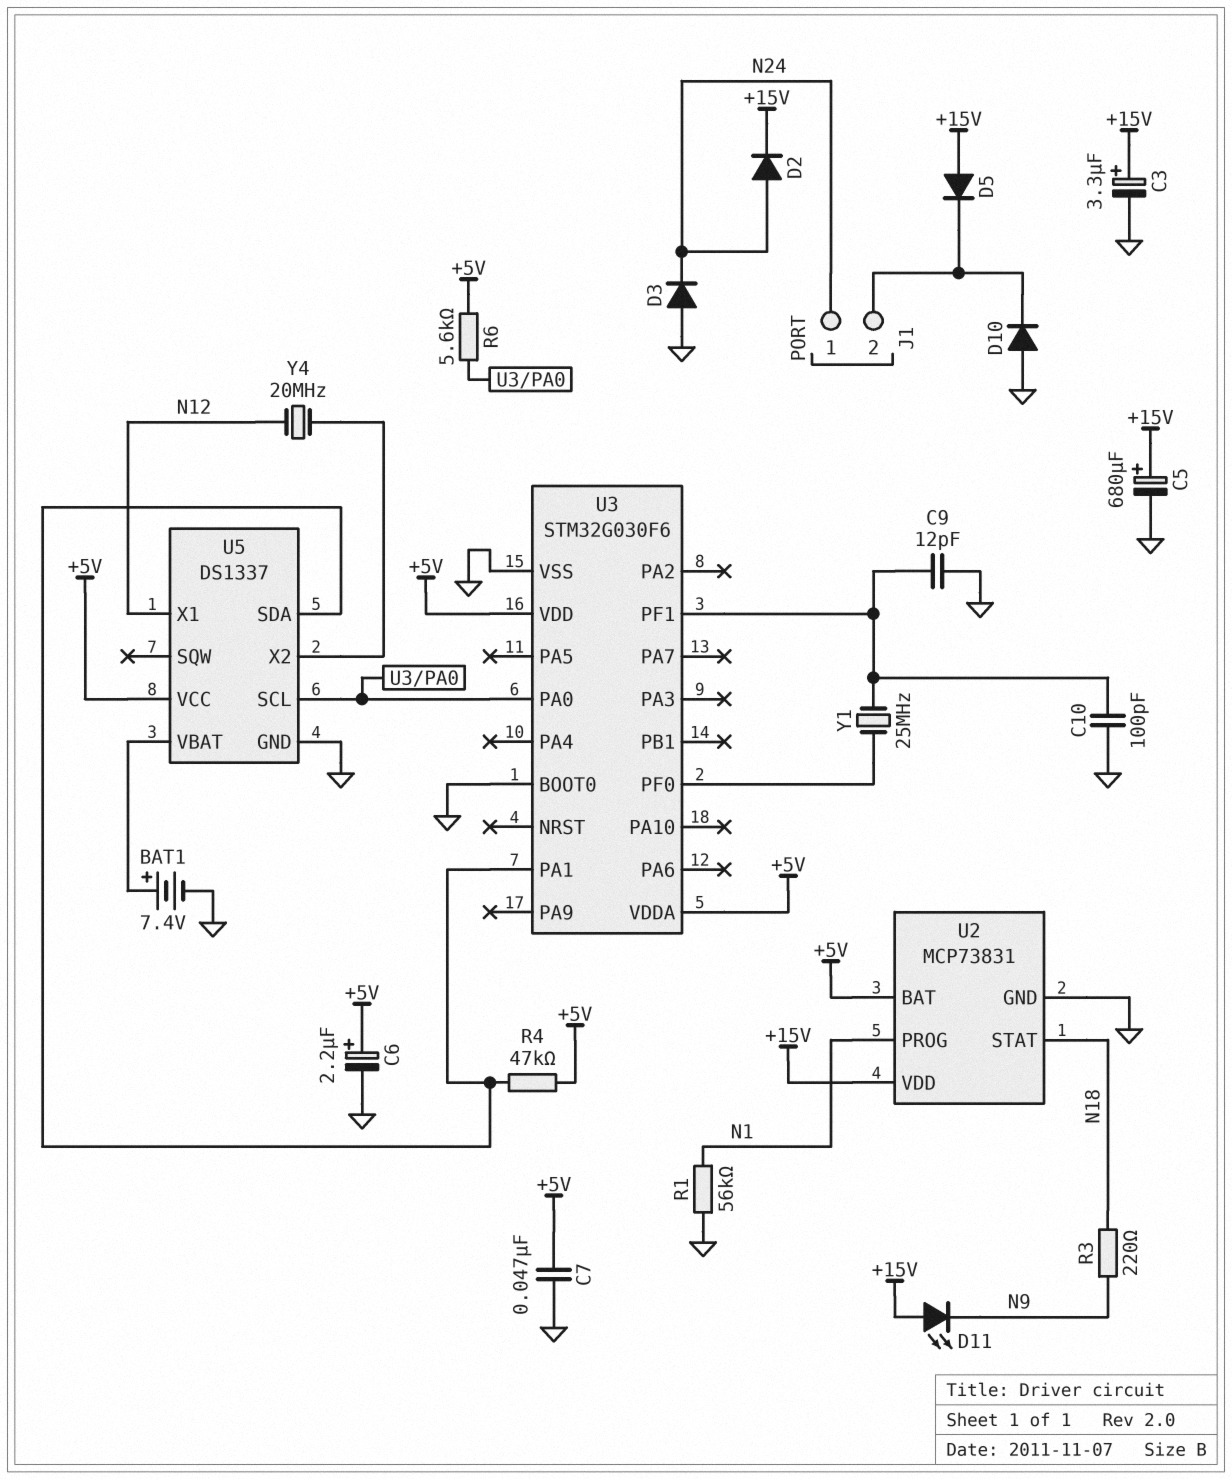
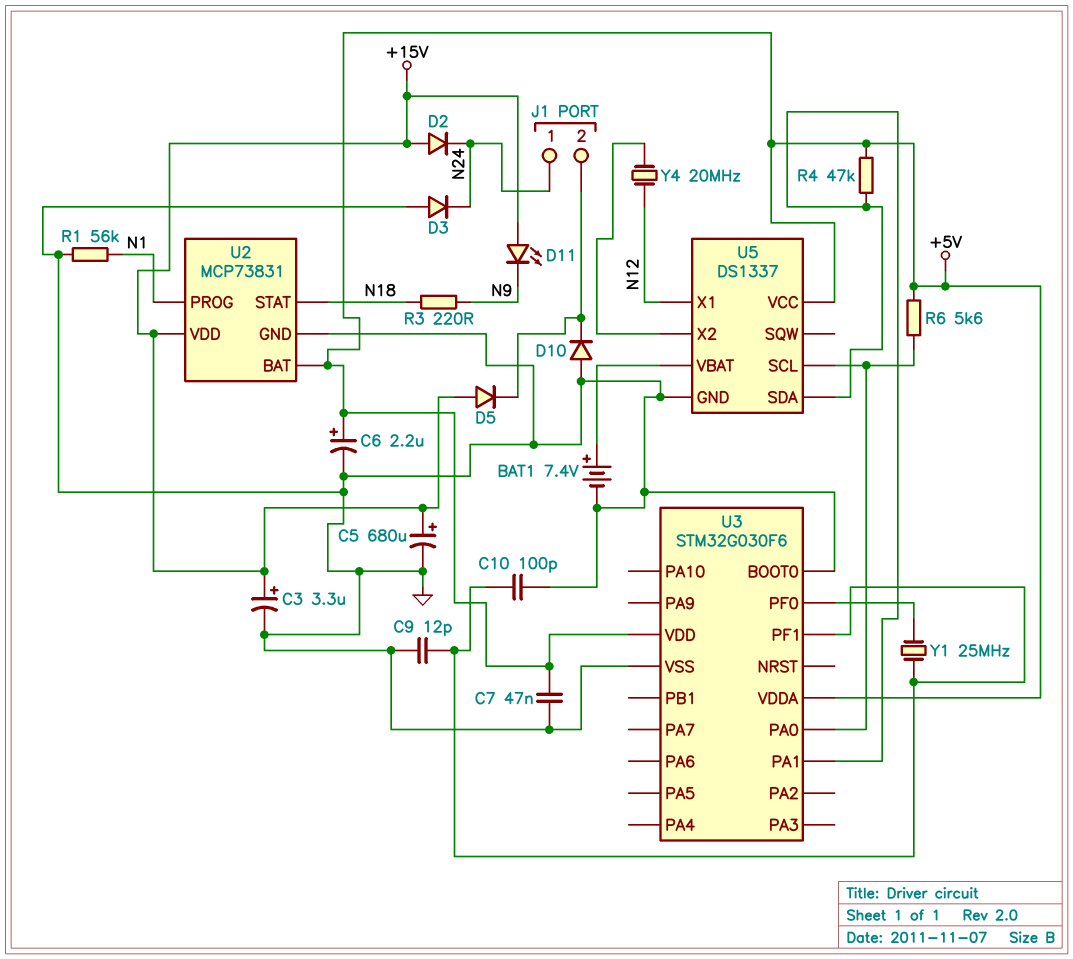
D2: diode (A N24, K +15V) -> diode (A +15V, K N24)

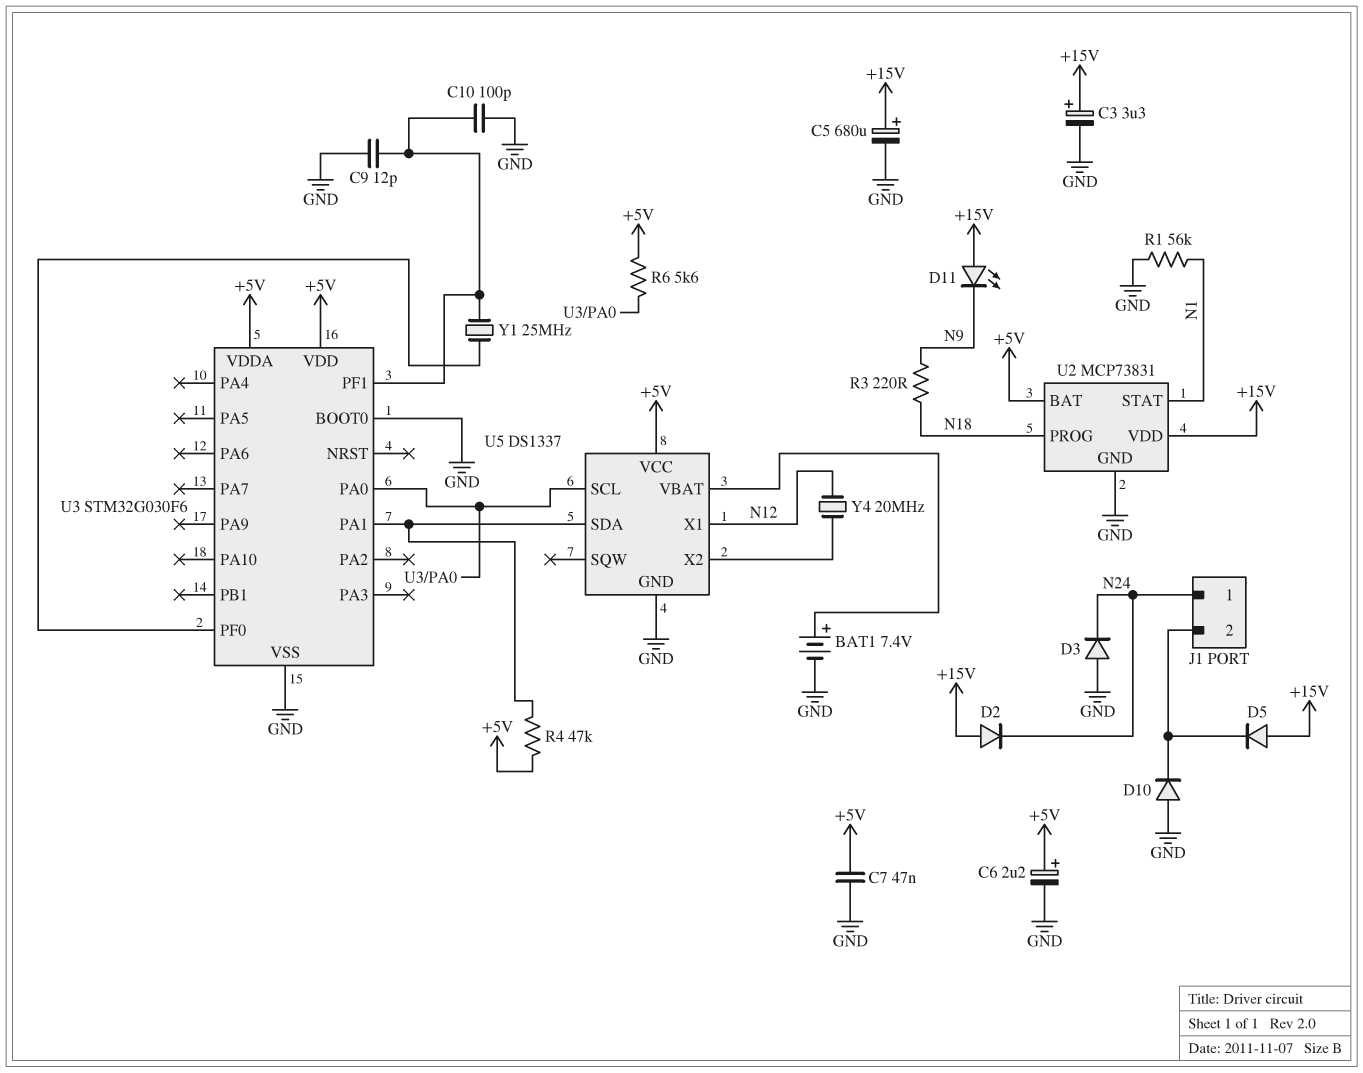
U2 pin PROG: N1 -> N18
U2 pin STAT: N18 -> N1

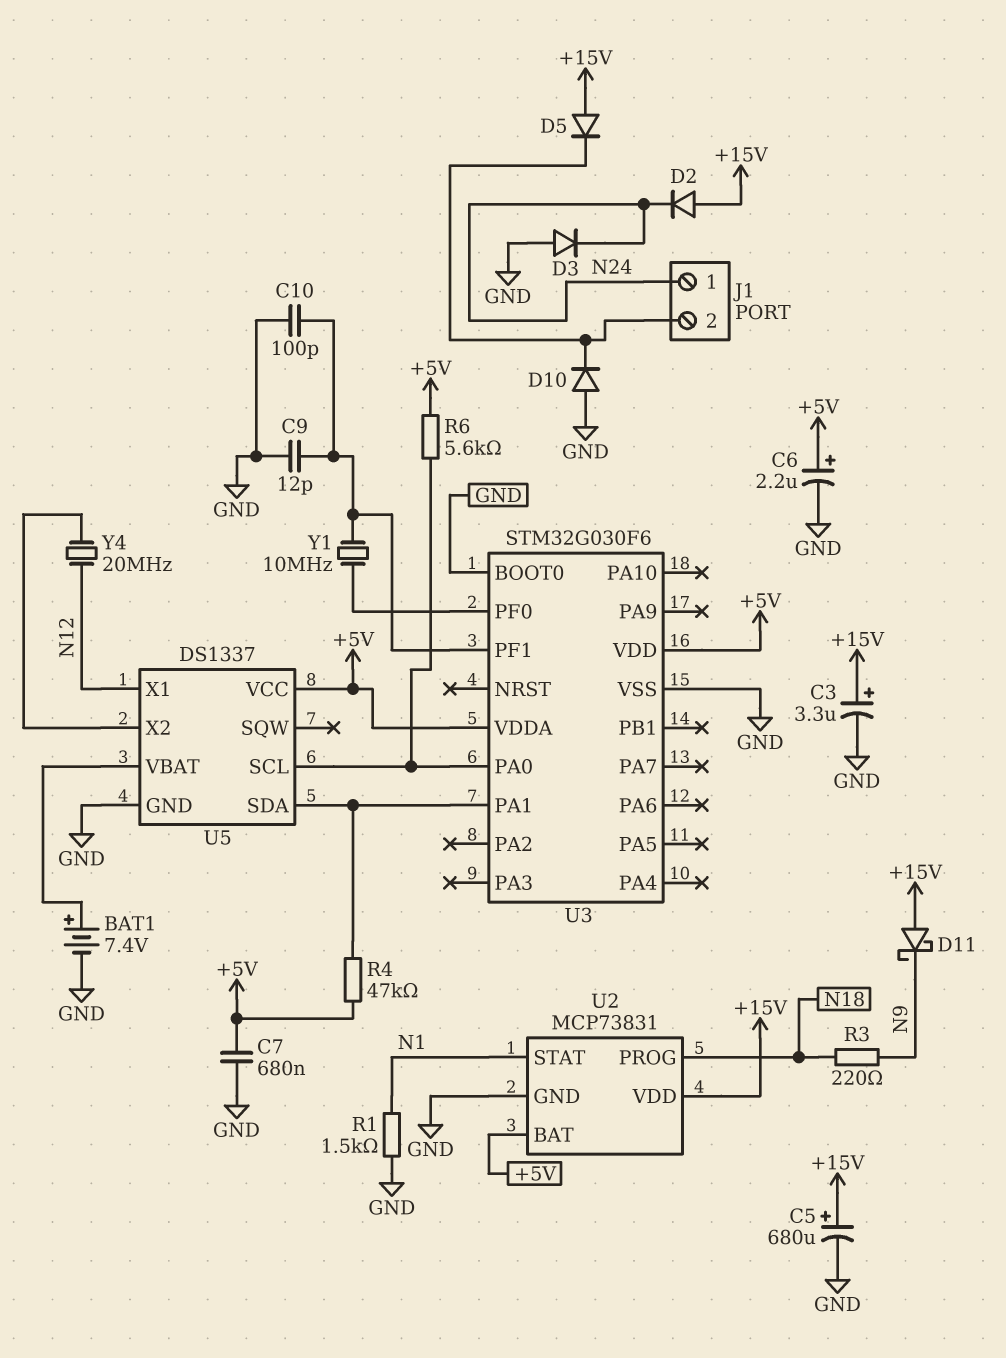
C7: 47nF (+5V, GND) -> 680nF (+5V, GND)
D11: LED (A +15V, K N9) -> schottky (A +15V, K N9)
R1: 56k (GND, N1) -> 1.5k (GND, N1)
Y1: 25MHz (U3/PF0, U3/PF1) -> 10MHz (U3/PF0, U3/PF1)

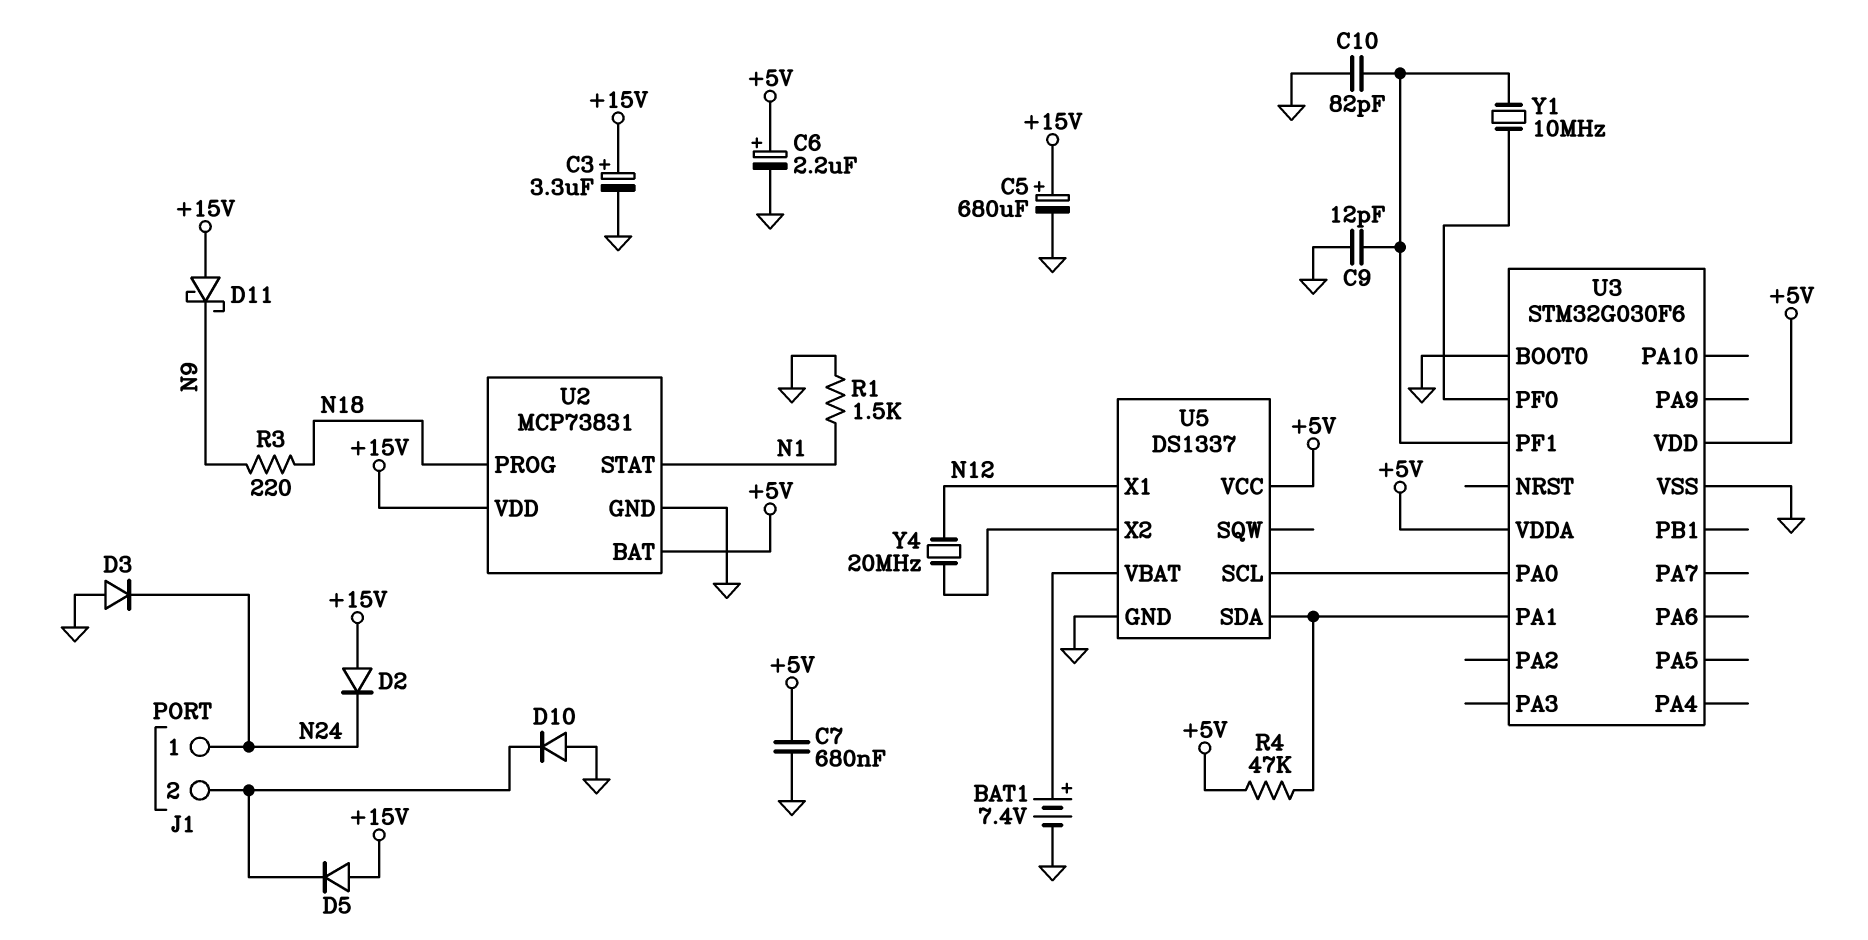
C10: 100pF (GND, U3/PF1) -> 82pF (GND, U3/PF1)
R6: 5.6k (+5V, U3/PA0) -> none

